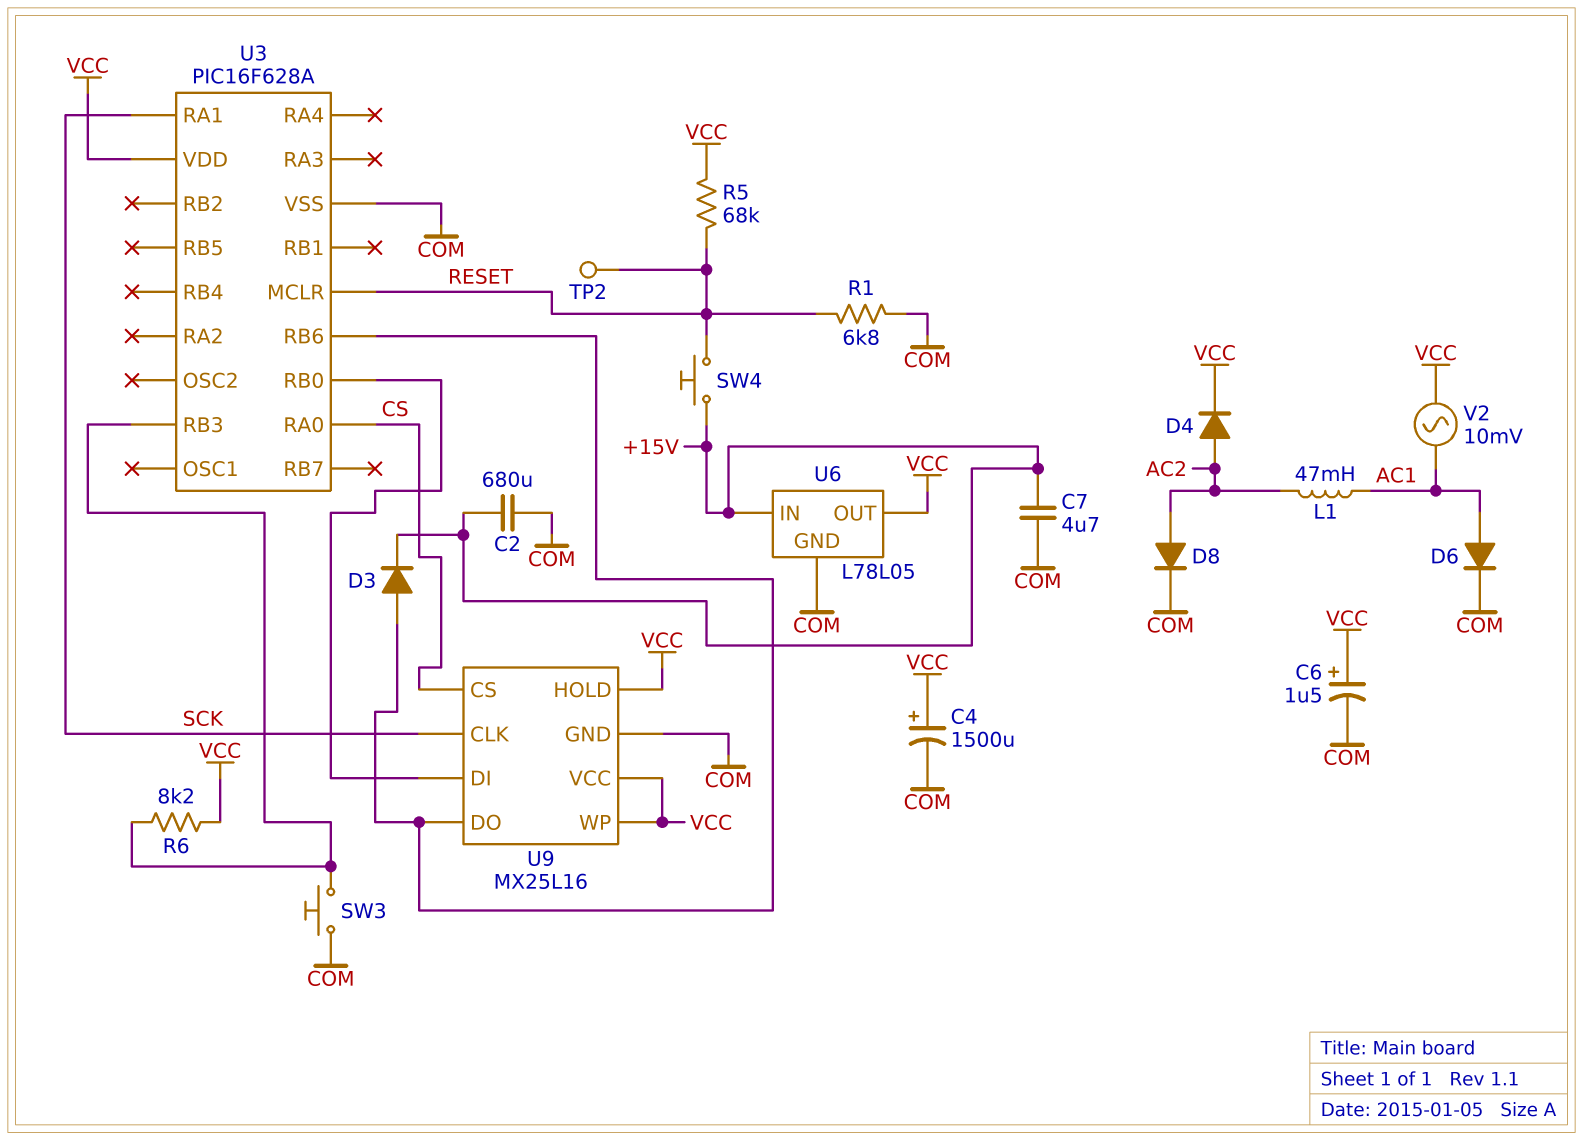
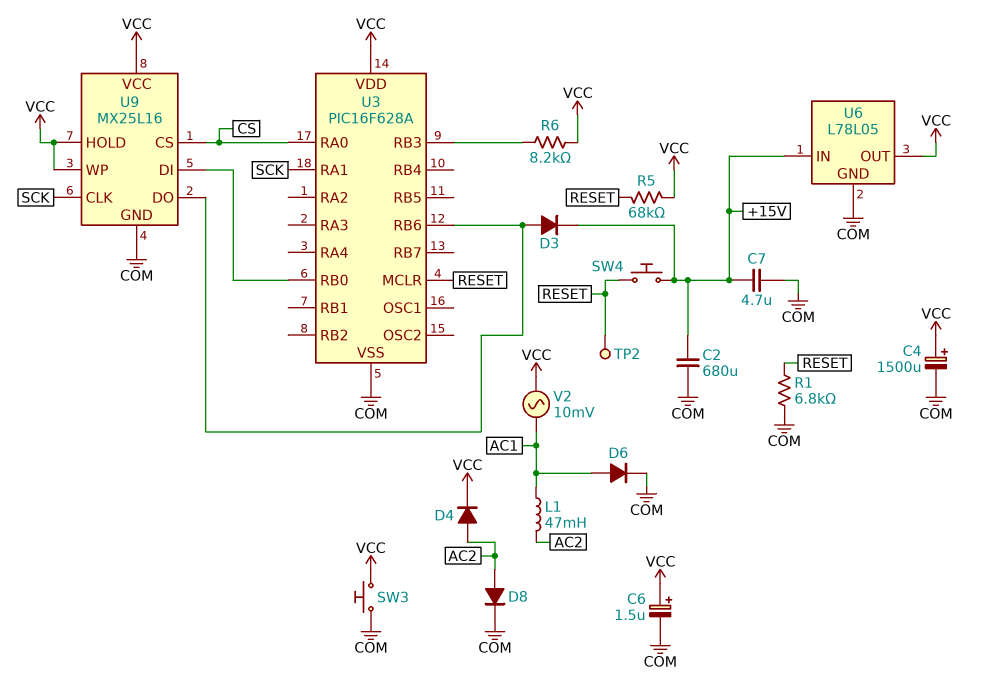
SW3: button (COM, U3/RB3) -> button (COM, VCC)

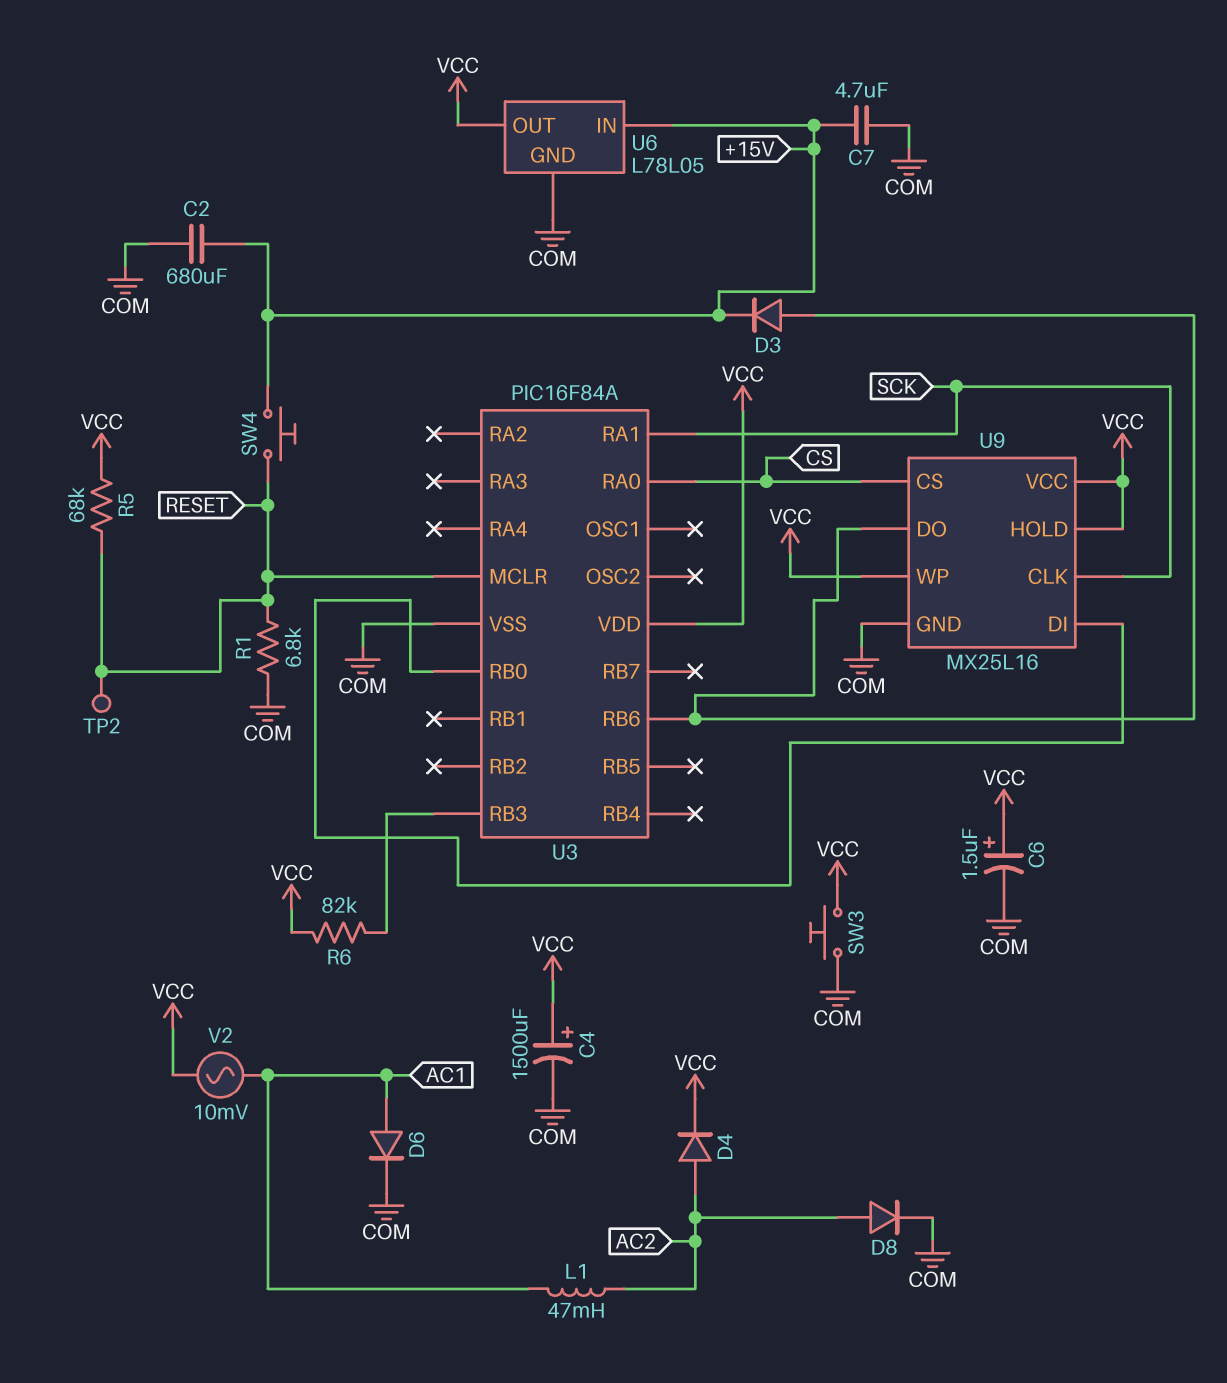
R6: 8.2k (U3/RB3, VCC) -> 82k (U3/RB3, VCC)
U3: PIC16F628A -> PIC16F84A

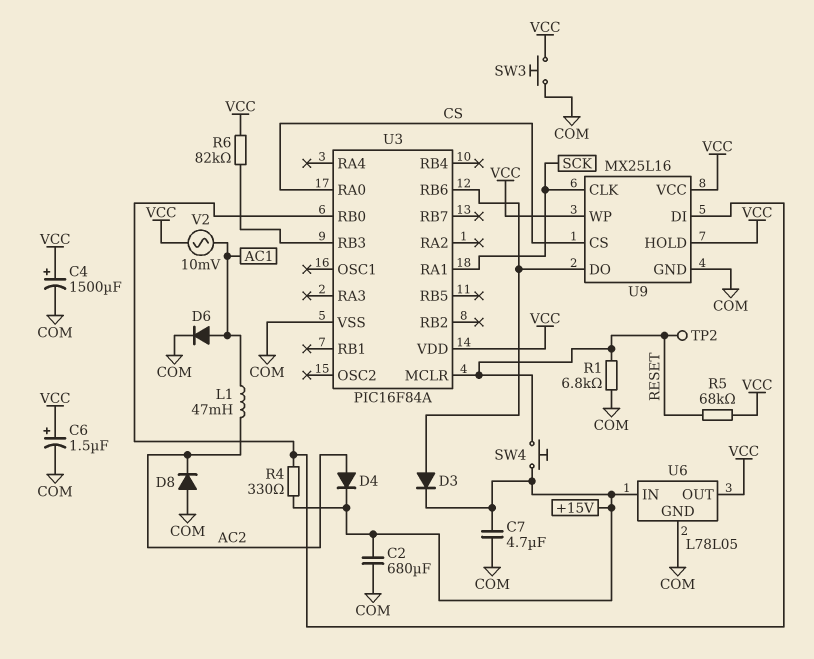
D4: diode (A AC2, K VCC) -> diode (A AC2, K +15V)
D8: diode (A AC2, K COM) -> diode (A COM, K AC2)
R4: none -> 330 (+15V, U3/RB0)

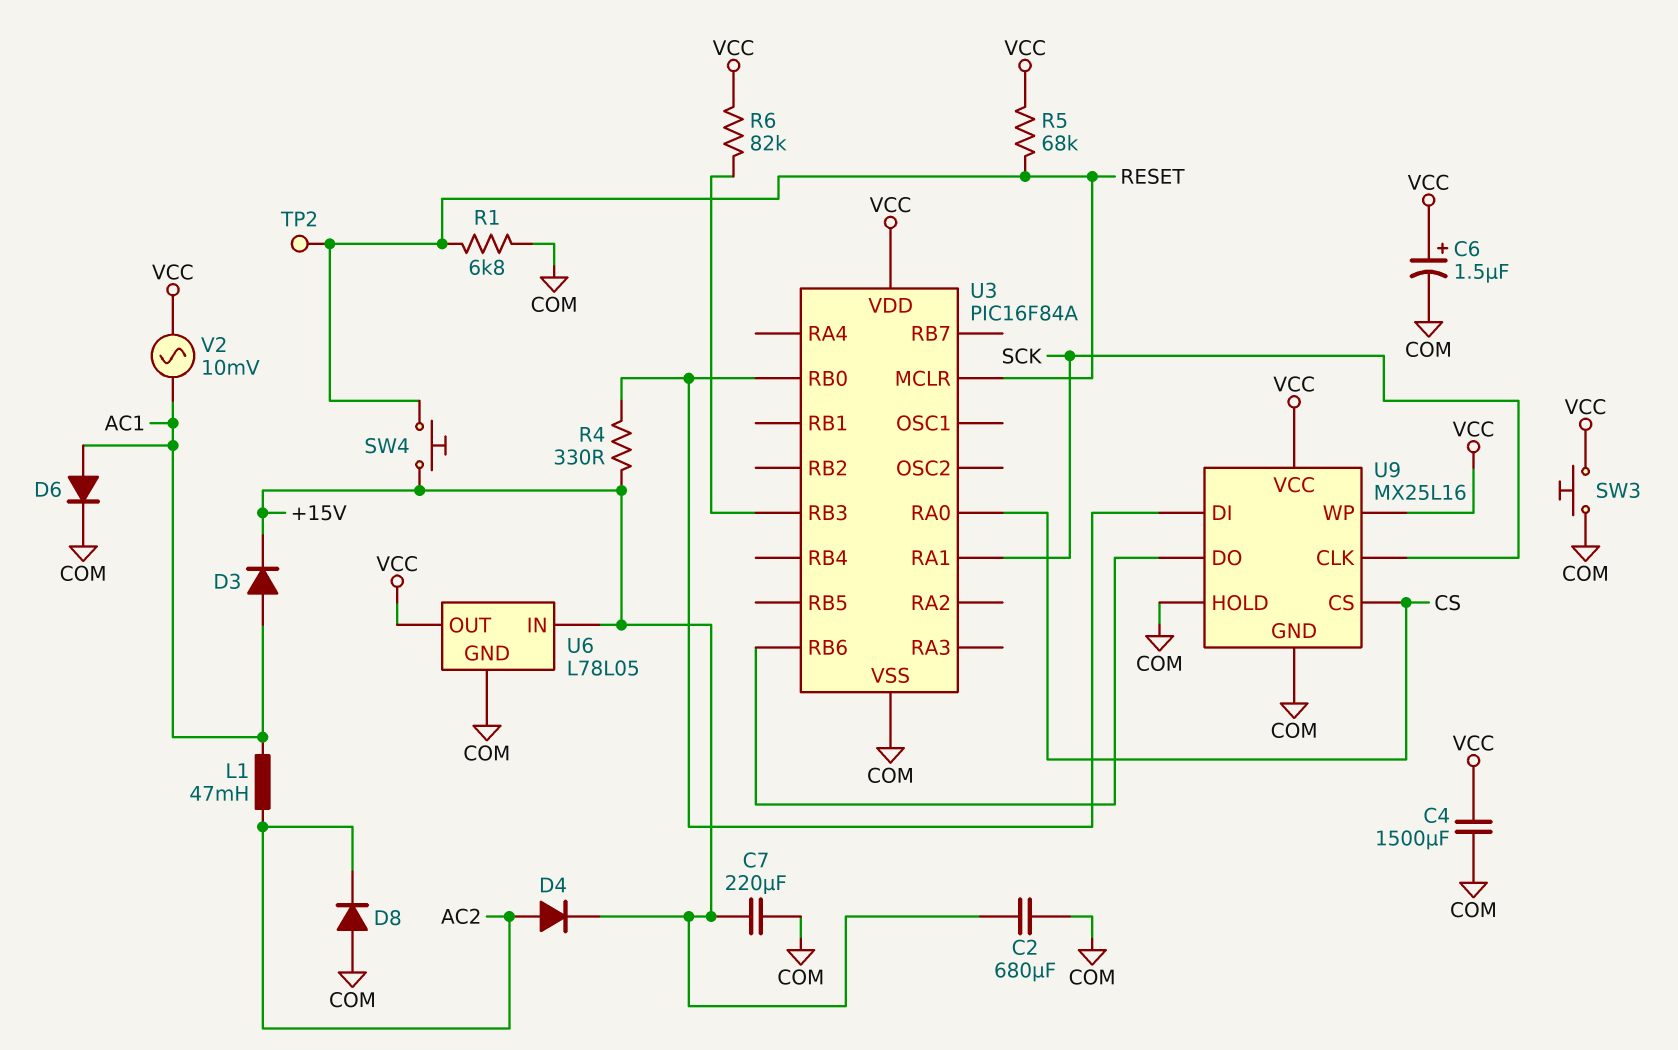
C4: 1500uF (plus VCC, minus COM) -> 1500uF (COM, VCC)
C7: 4.7uF (+15V, COM) -> 220uF (+15V, COM)
D3: diode (A U3/RB6, K +15V) -> diode (A AC1, K +15V)
U9 pin HOLD: VCC -> COM

